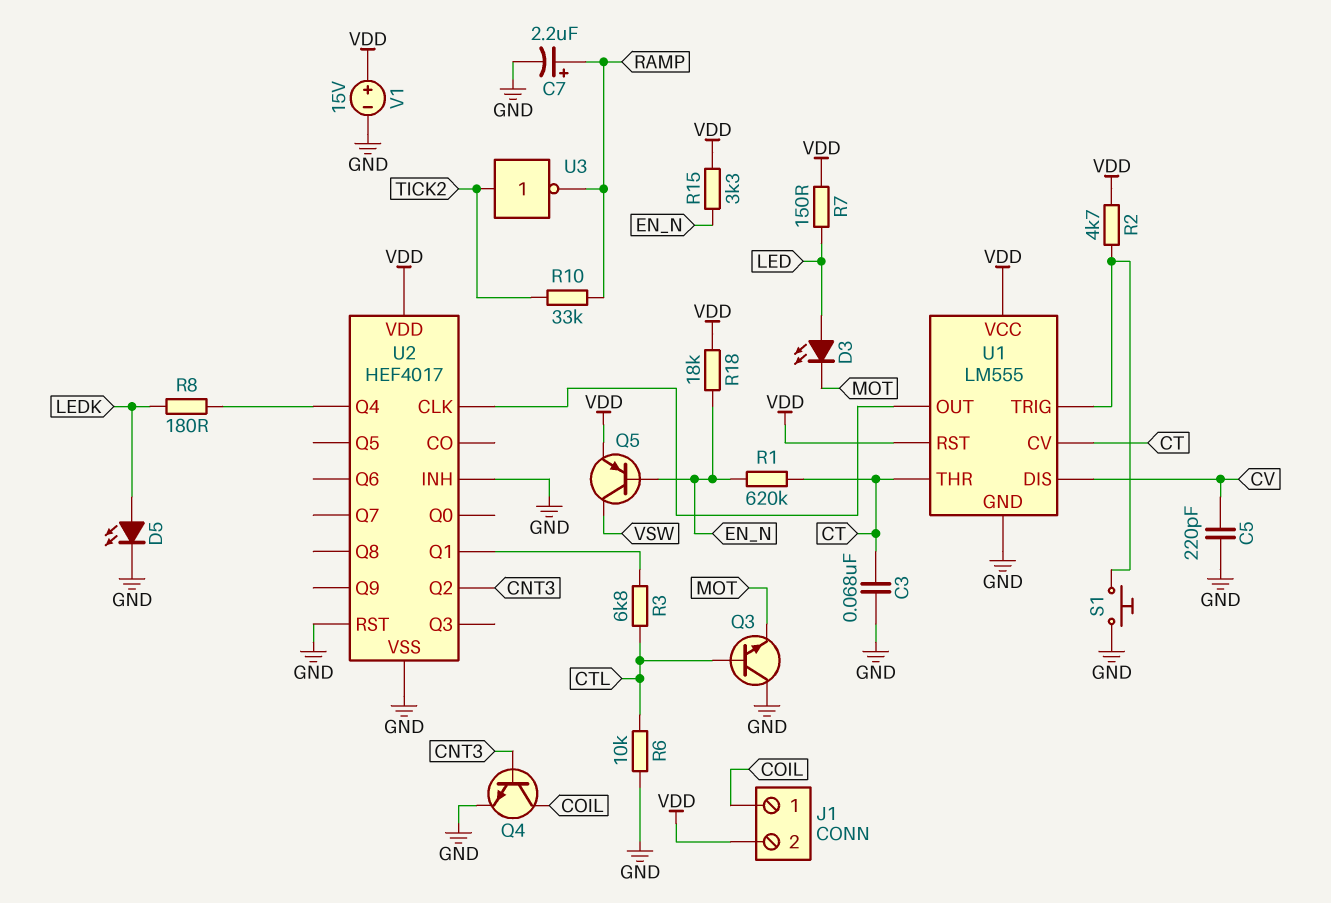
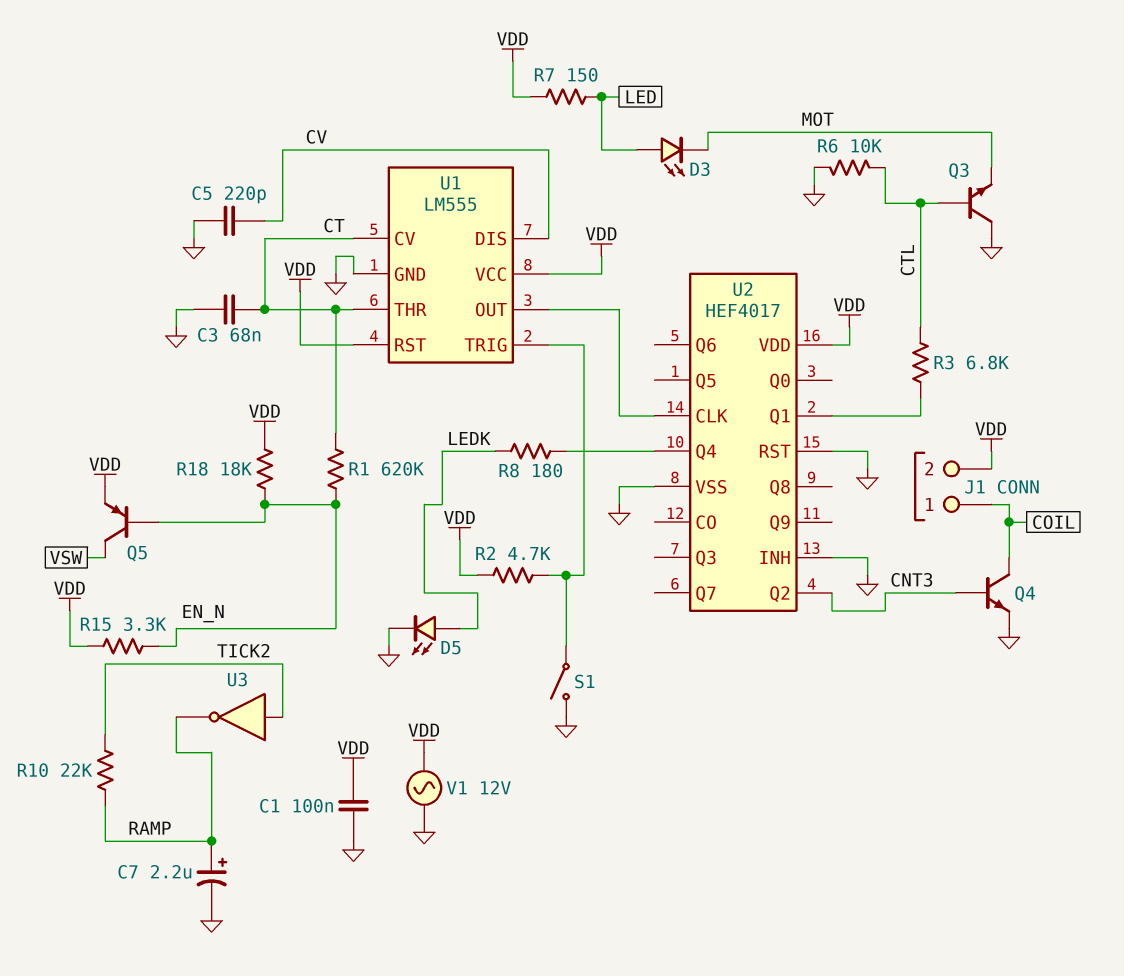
C1: none -> 100nF (GND, VDD)
R10: 33k (RAMP, TICK2) -> 22k (RAMP, TICK2)
S1: button (GND, U1/TRIG) -> switch (GND, U1/TRIG)
V1: 15V (plus VDD, minus GND) -> AC 12V (GND, VDD)

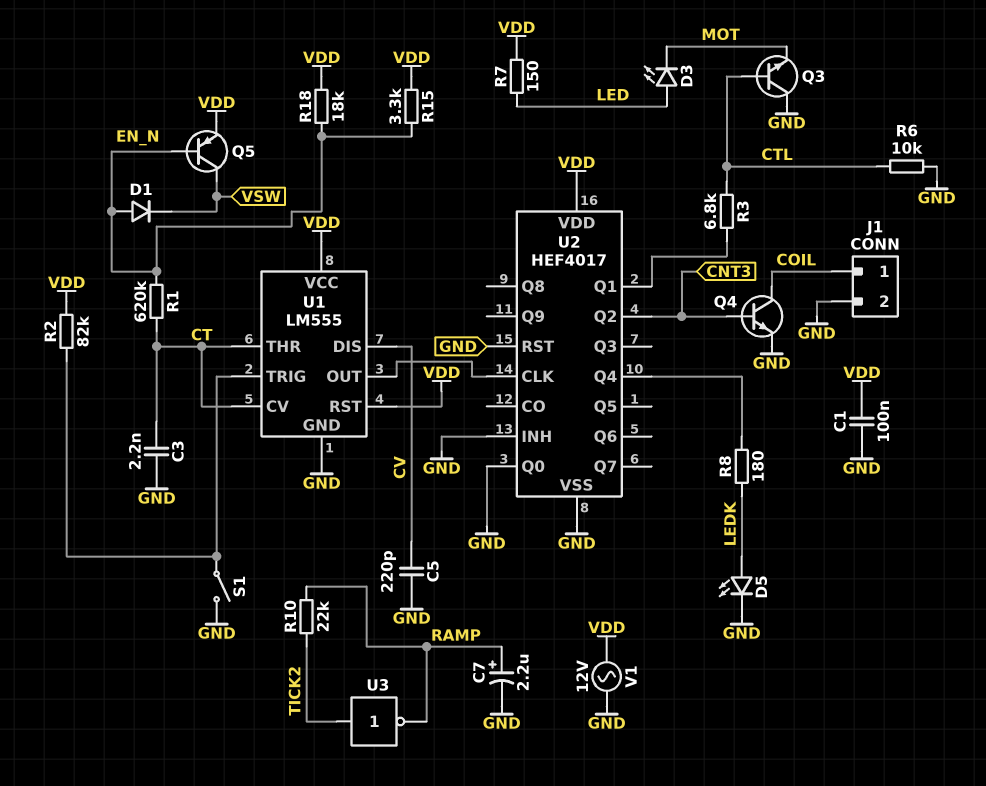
C3: 68nF (CT, GND) -> 2.2nF (CT, GND)
D1: none -> diode (A EN_N, K VSW)
J1 pin 2: VDD -> GND
R2: 4.7k (U1/TRIG, VDD) -> 82k (U1/TRIG, VDD)
U2 pin Q0: none -> GND

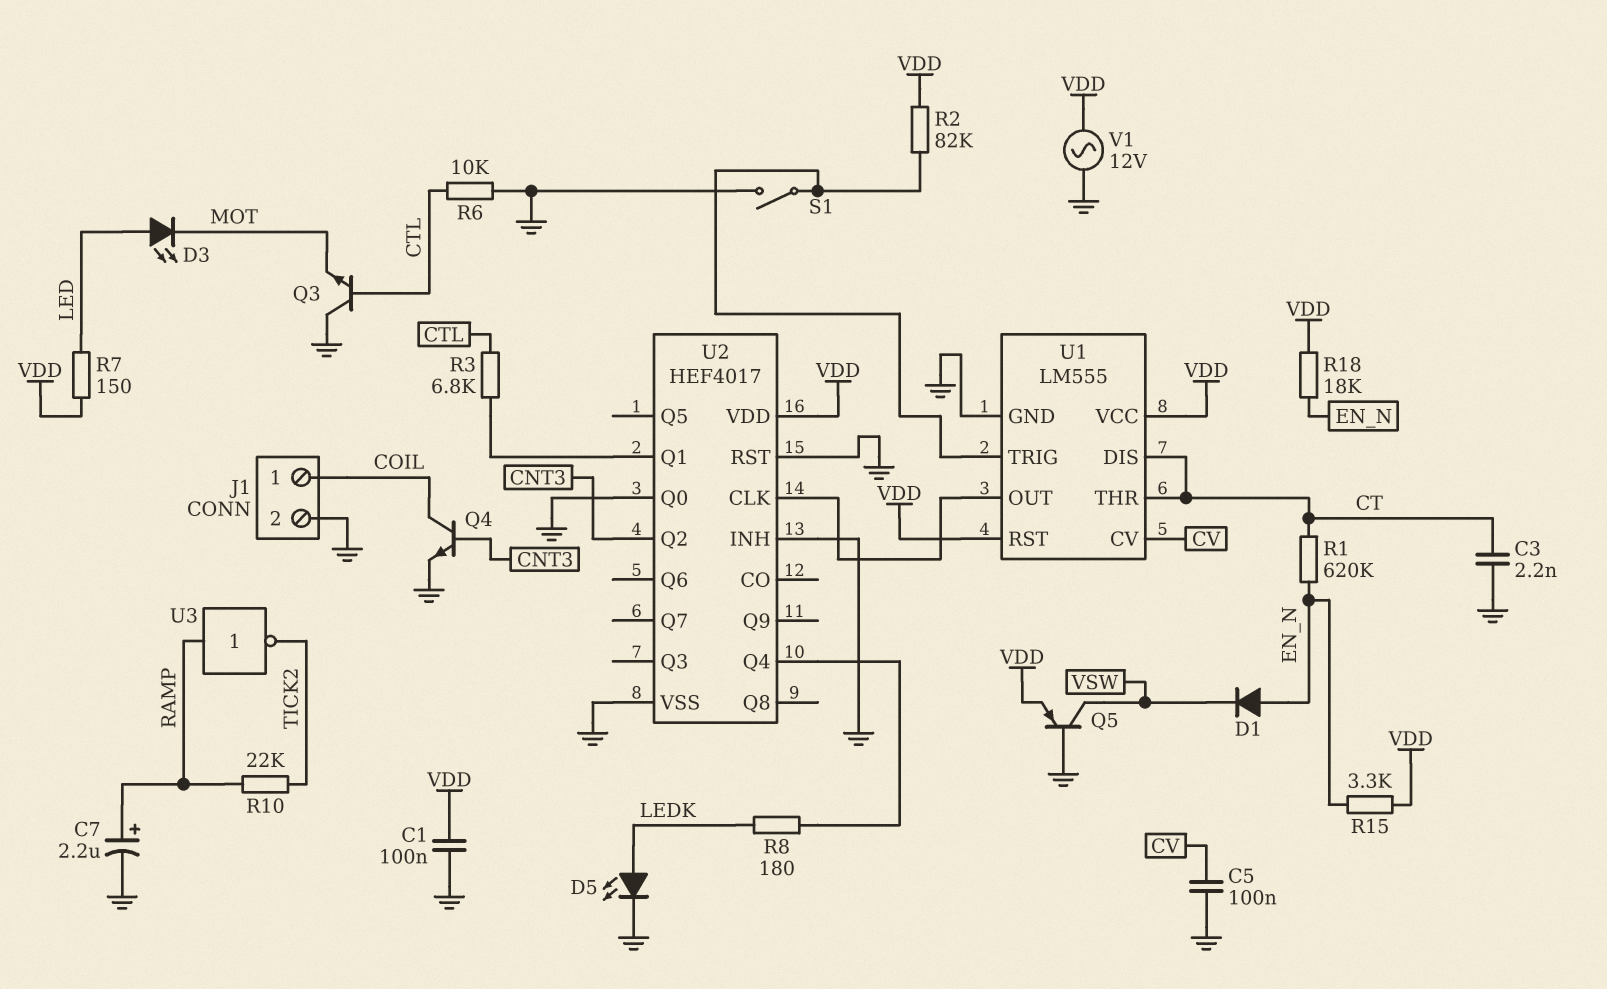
C5: 220pF (CV, GND) -> 100nF (CV, GND)
Q5: PNP (B EN_N, C VSW, E VDD) -> PNP (B GND, C VSW, E VDD)
U1 pin CV: CT -> CV
U1 pin DIS: CV -> CT
U3: NOT (in TICK2, out RAMP) -> NOT (in RAMP, out TICK2)

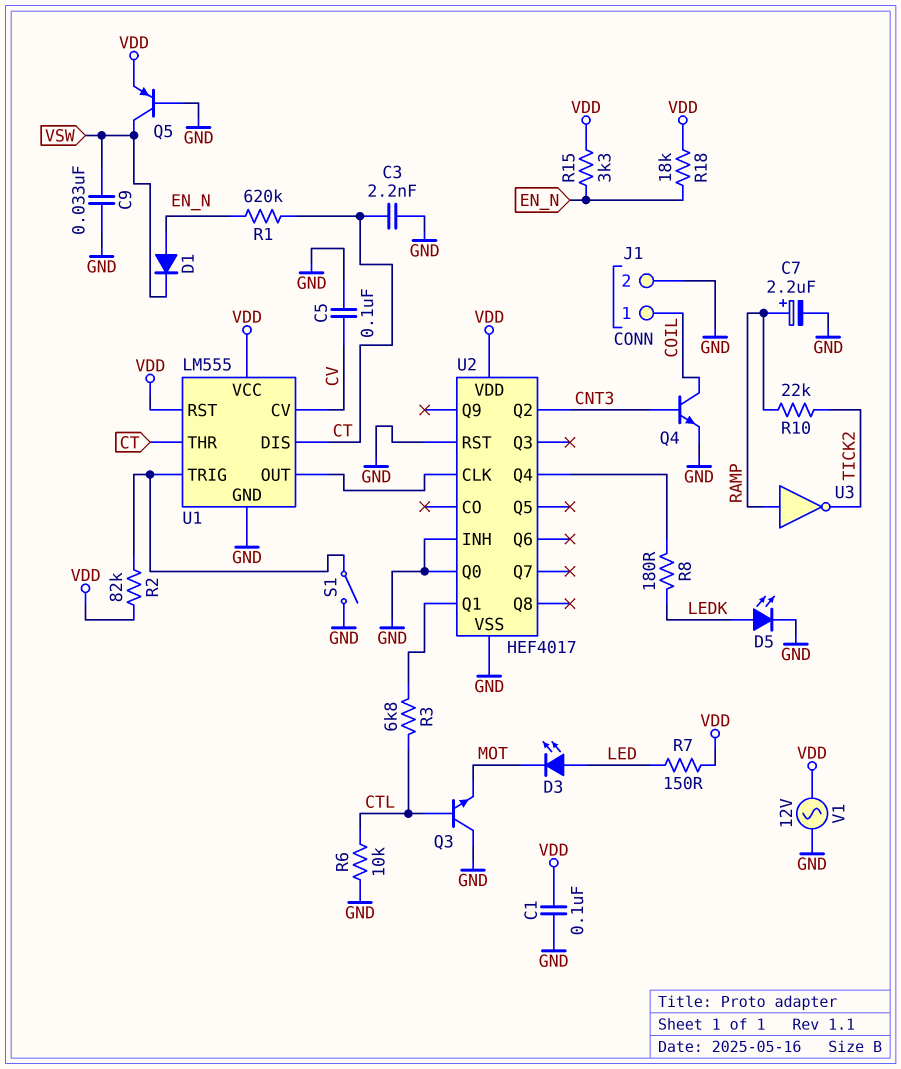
C9: none -> 33nF (GND, VSW)

